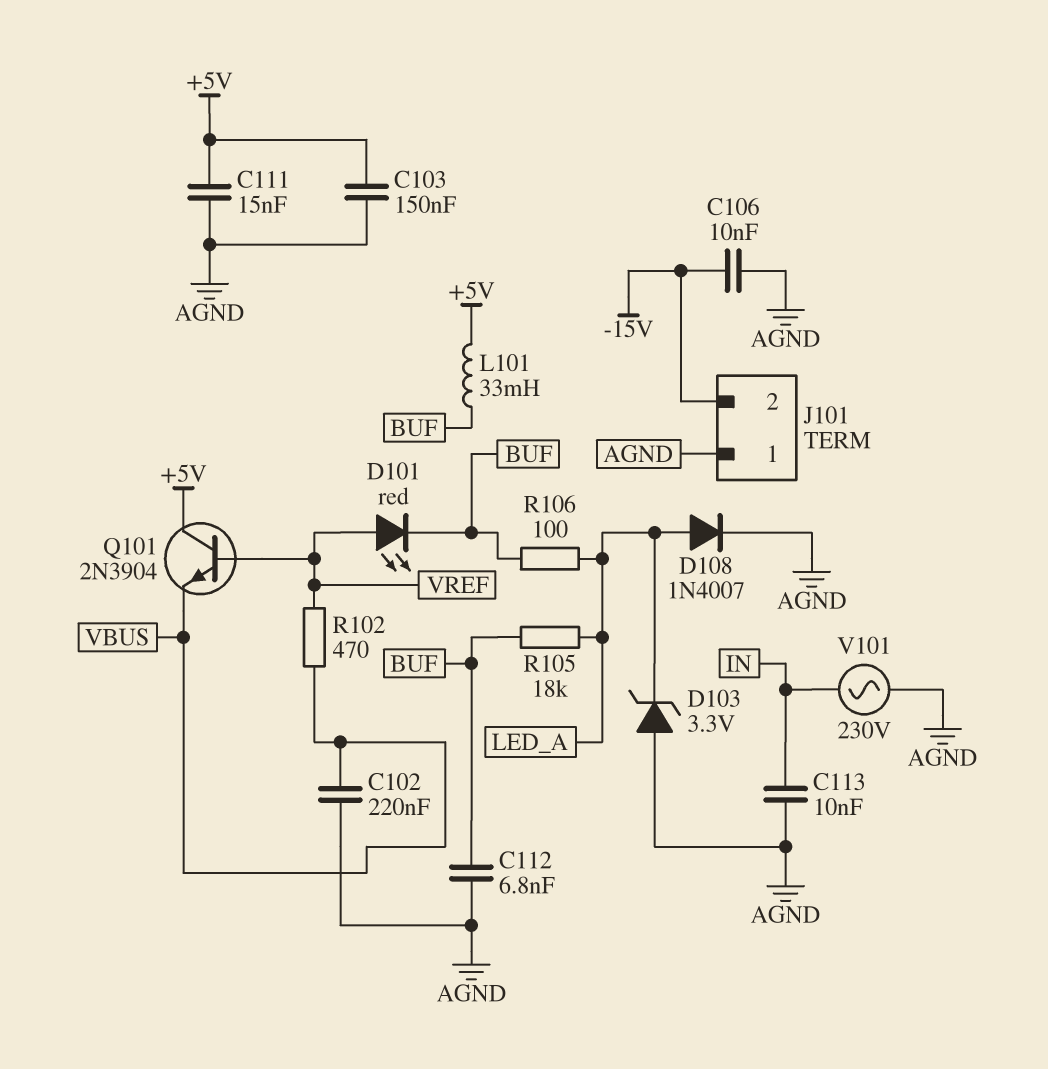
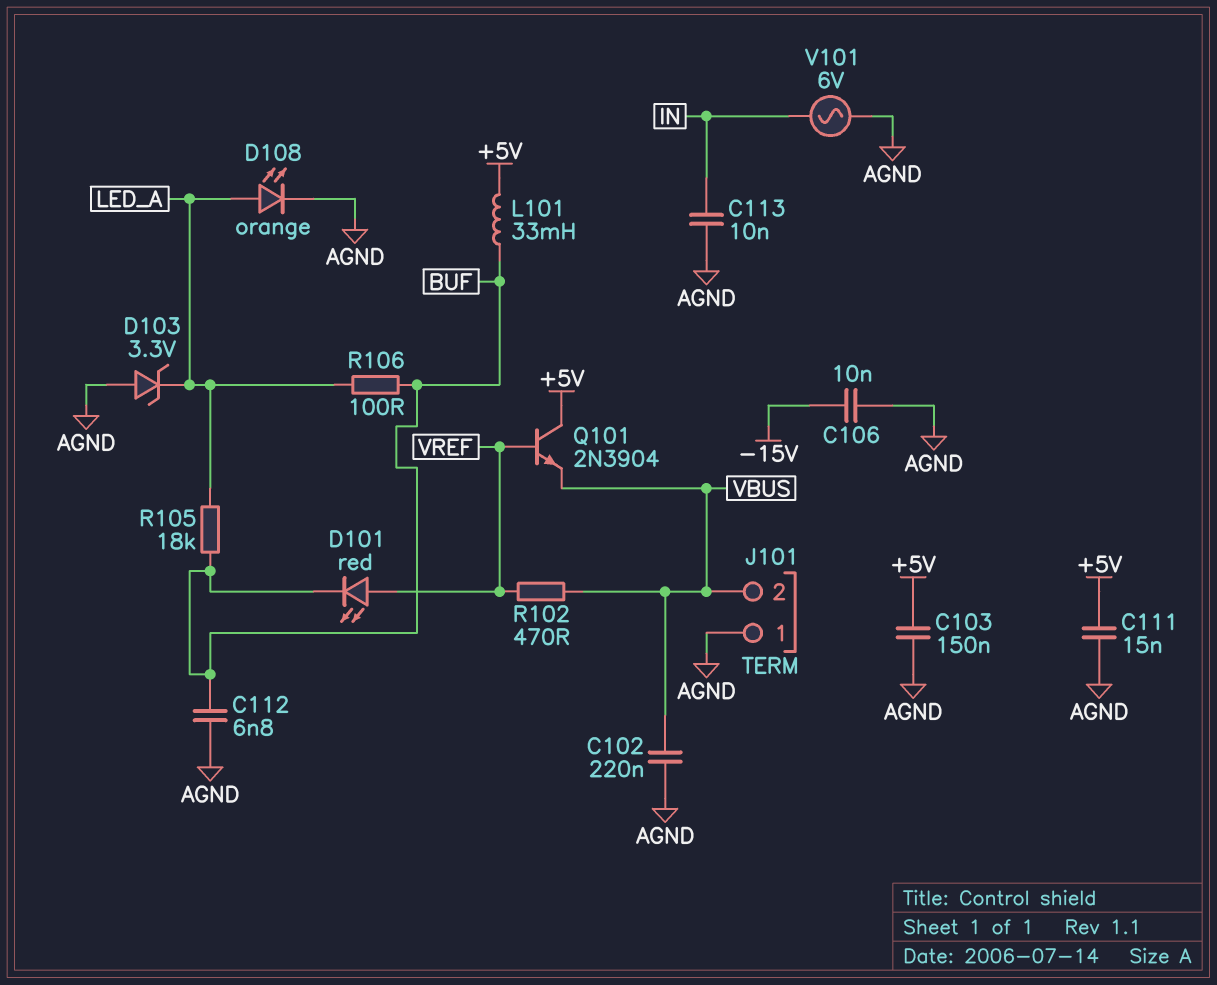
D108: diode 1N4007 (A LED_A, K AGND) -> LED orange (A LED_A, K AGND)
J101 pin 2: -15V -> VBUS
V101: AC 230V (AGND, IN) -> AC 6V (AGND, IN)

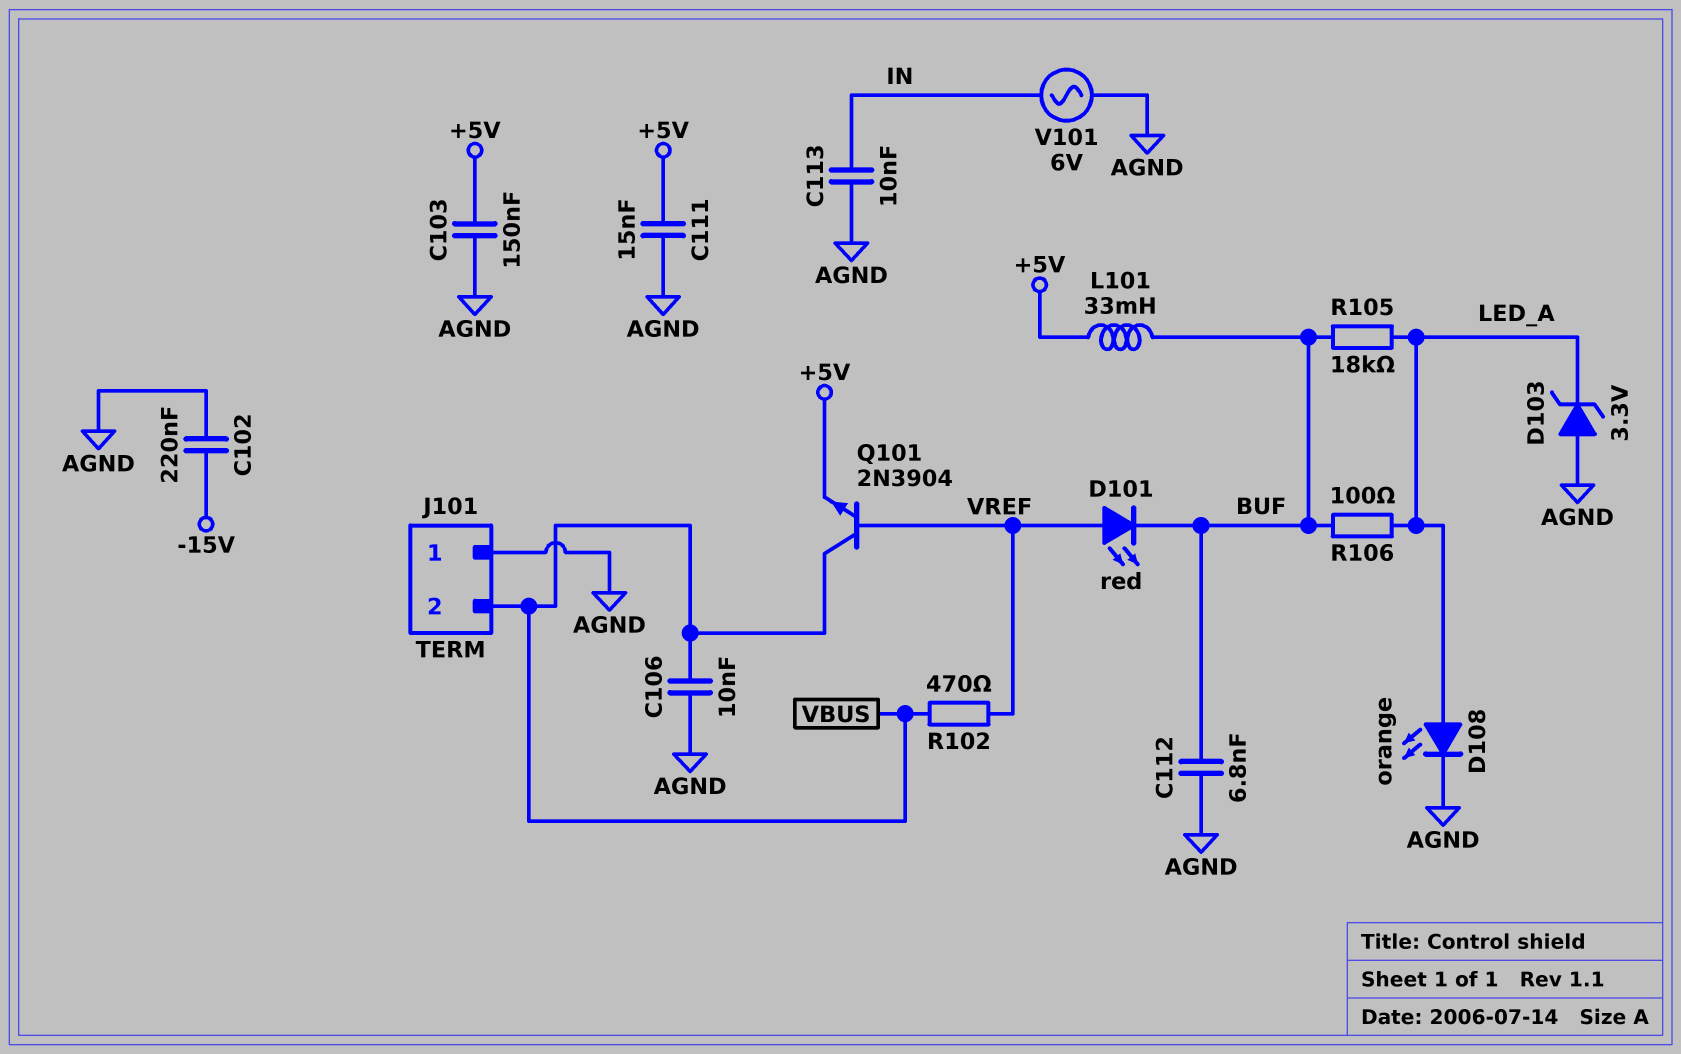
C102: 220nF (AGND, VBUS) -> 220nF (-15V, AGND)
C106: 10nF (-15V, AGND) -> 10nF (AGND, VBUS)
Q101: NPN 2N3904 (B VREF, C +5V, E VBUS) -> NPN 2N3904 (B VREF, C VBUS, E +5V)

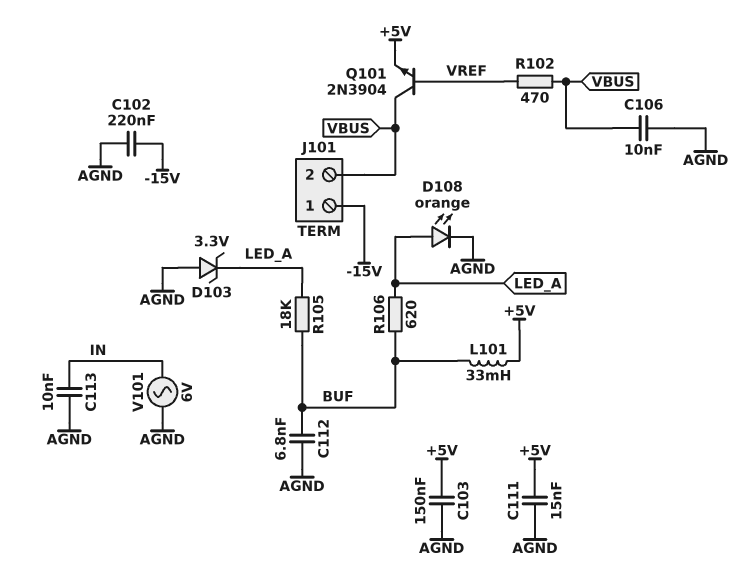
D101: LED red (A VREF, K BUF) -> none
J101 pin 1: AGND -> -15V
R106: 100 (BUF, LED_A) -> 620 (BUF, LED_A)

